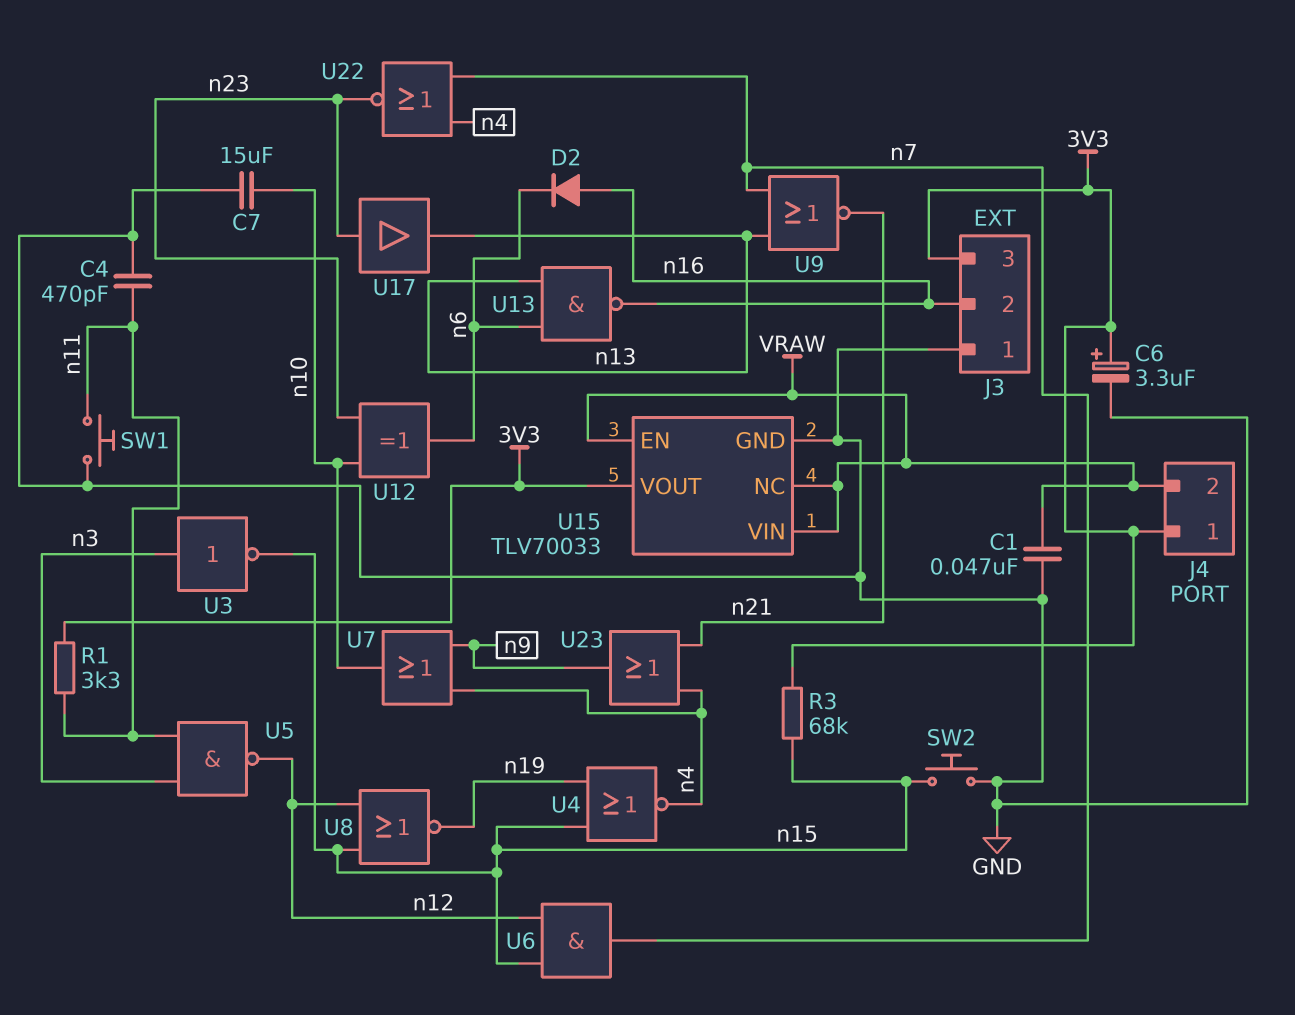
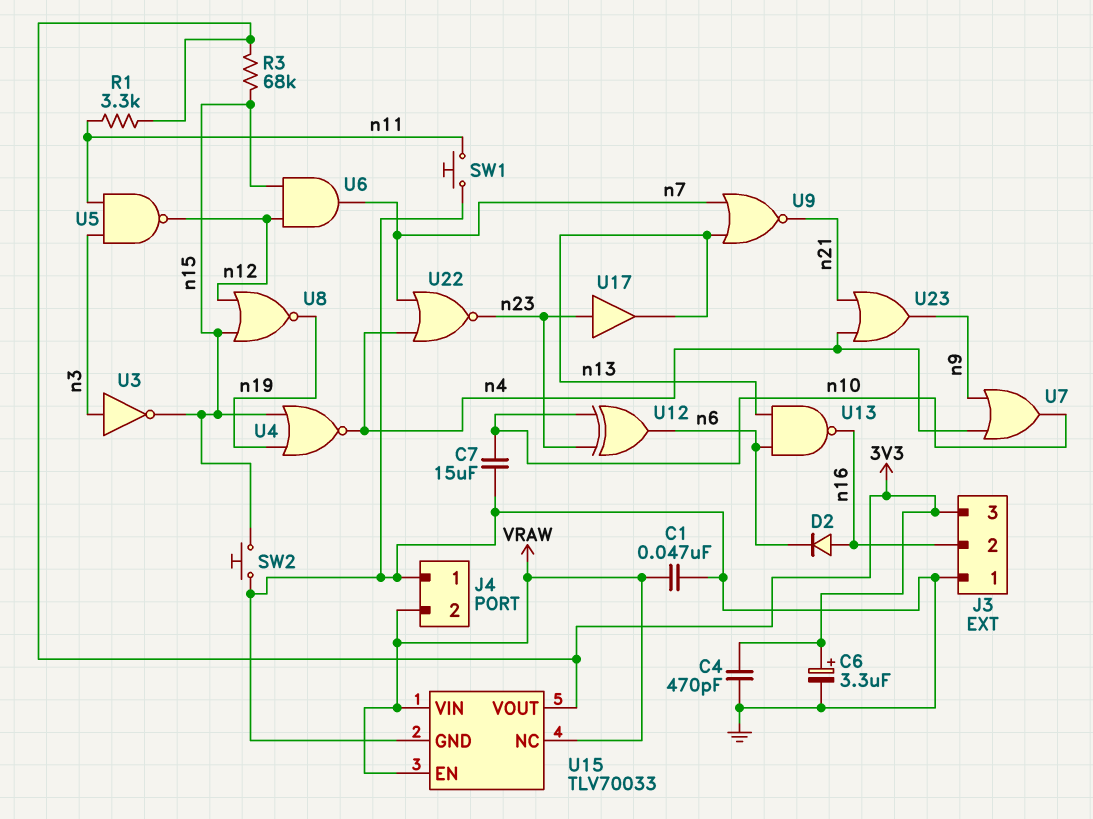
C4: 470pF (GND, n11) -> 470pF (3V3, GND)
J4 pin 1: 3V3 -> GND

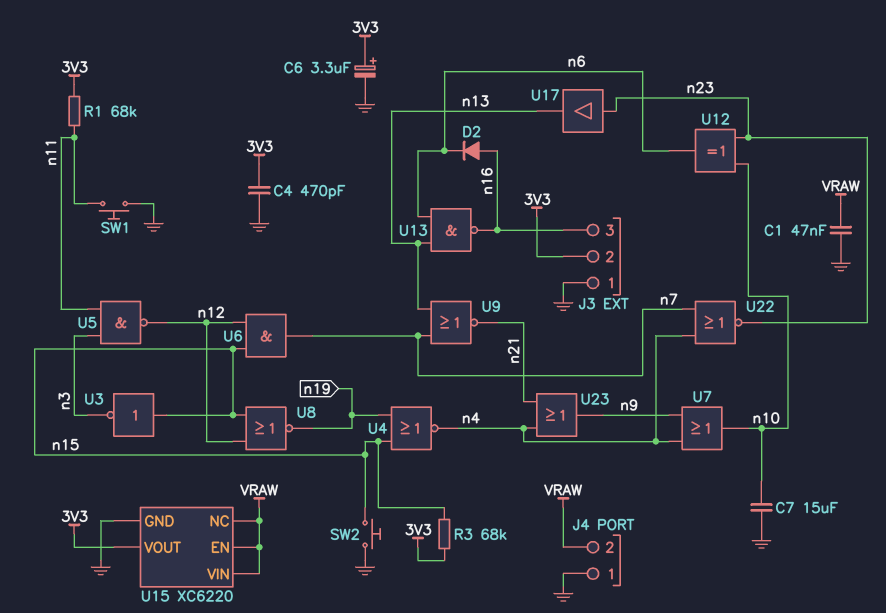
J3 pin 2: n16 -> 3V3
J3 pin 3: 3V3 -> n16
R1: 3.3k (3V3, n11) -> 68k (3V3, n11)
U3: NOT (in n3, out n15) -> NOT (in n15, out n3)
U15: TLV70033 -> XC6220

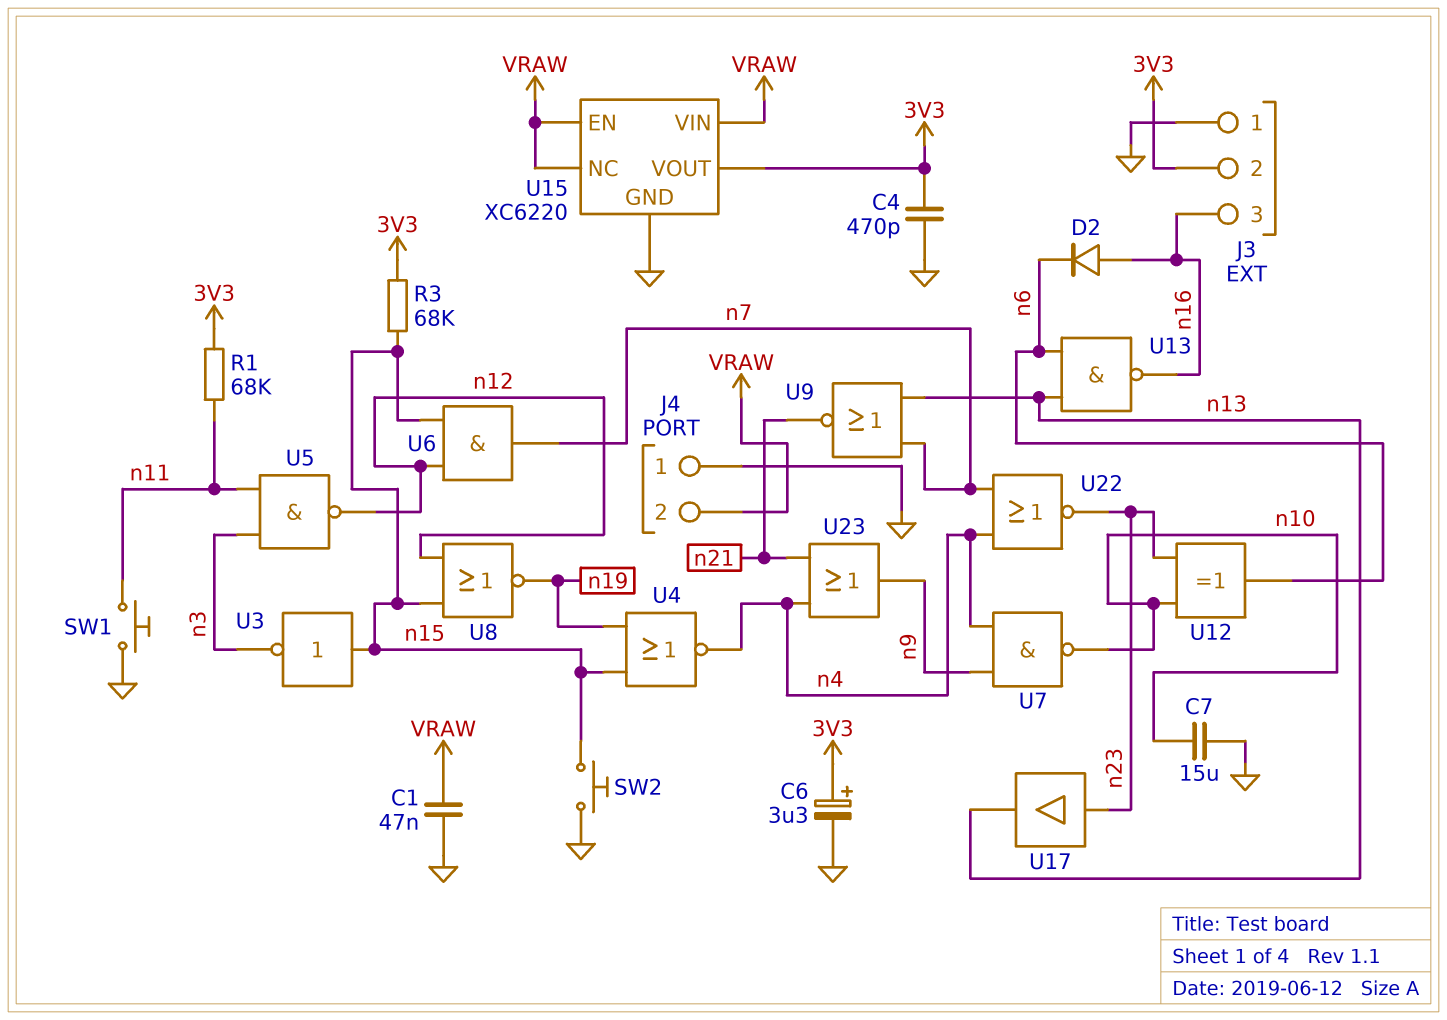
U7: OR (in n4, in n9, out n10) -> NAND (in n4, in n9, out n10)

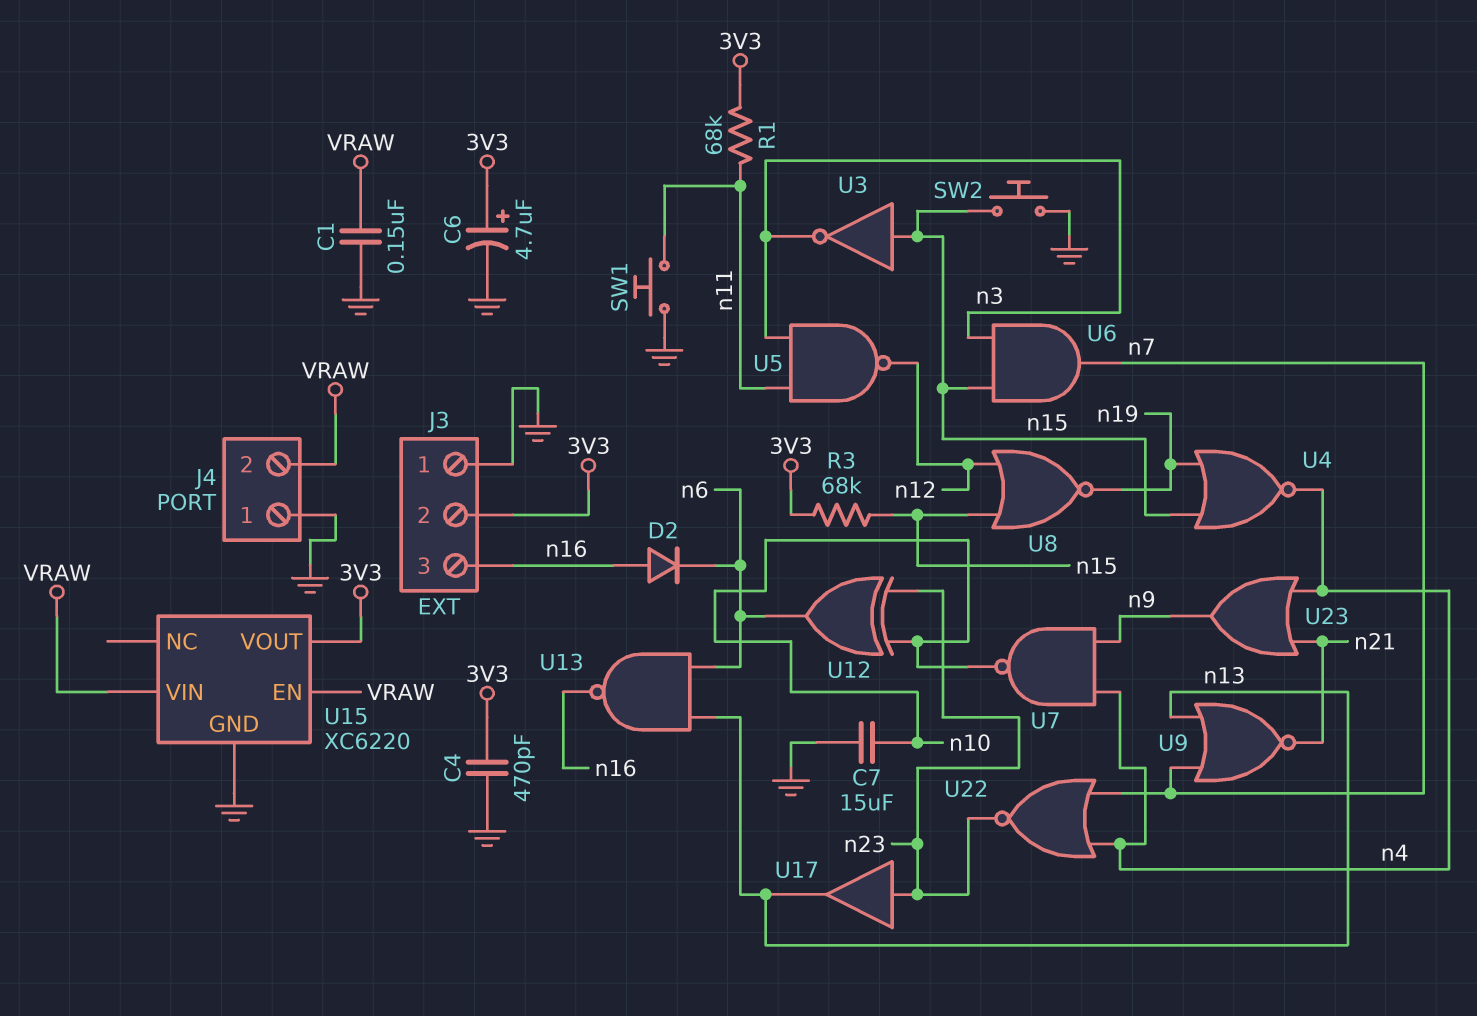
C1: 47nF (GND, VRAW) -> 150nF (GND, VRAW)
C6: 3.3uF (plus 3V3, minus GND) -> 4.7uF (plus 3V3, minus GND)
U6: AND (in n12, in n15, out n7) -> AND (in n3, in n15, out n7)
U15 pin NC: VRAW -> none

